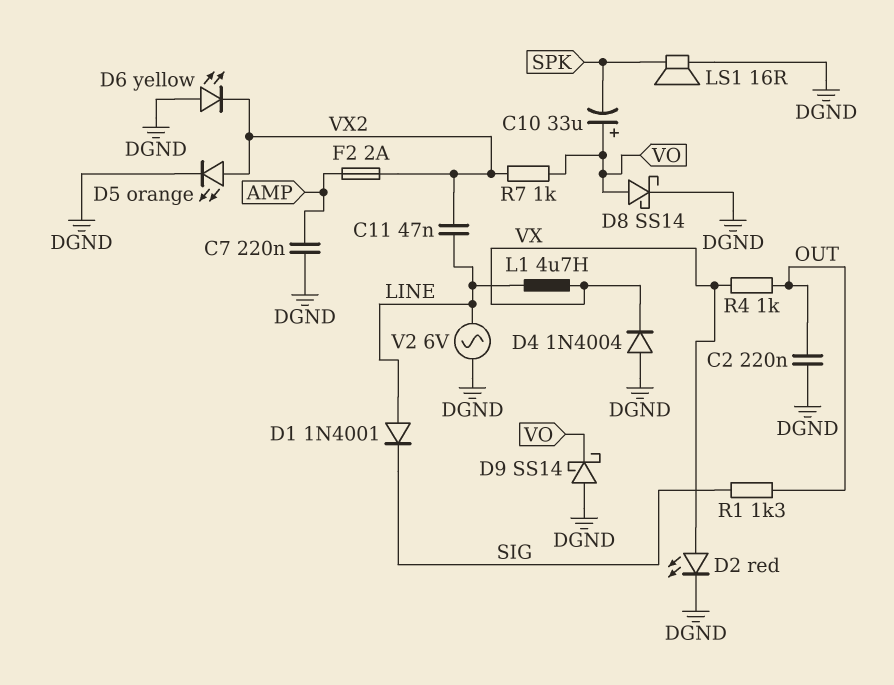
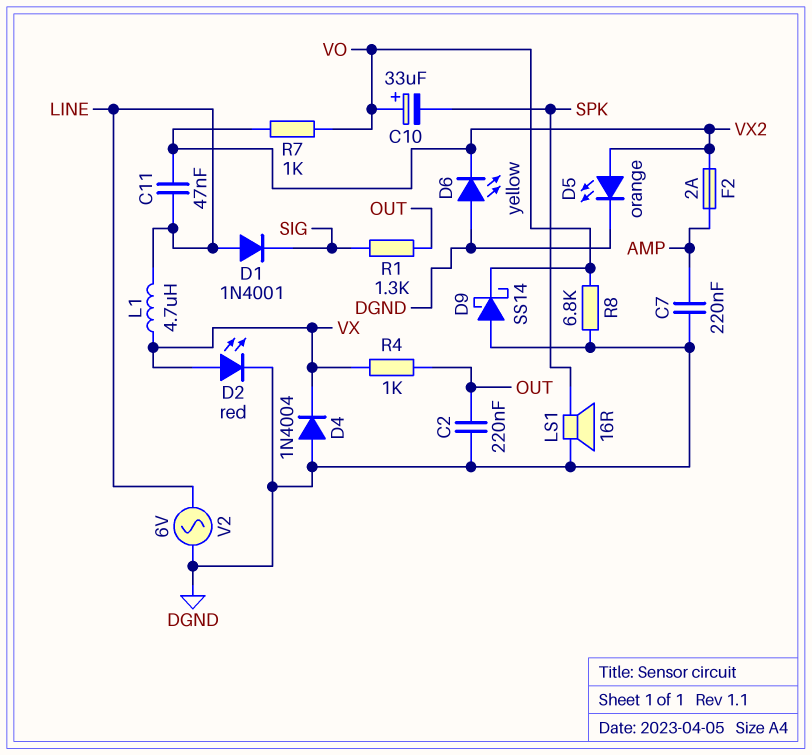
D8: schottky SS14 (A VO, K DGND) -> none
R8: none -> 6.8k (DGND, VO)

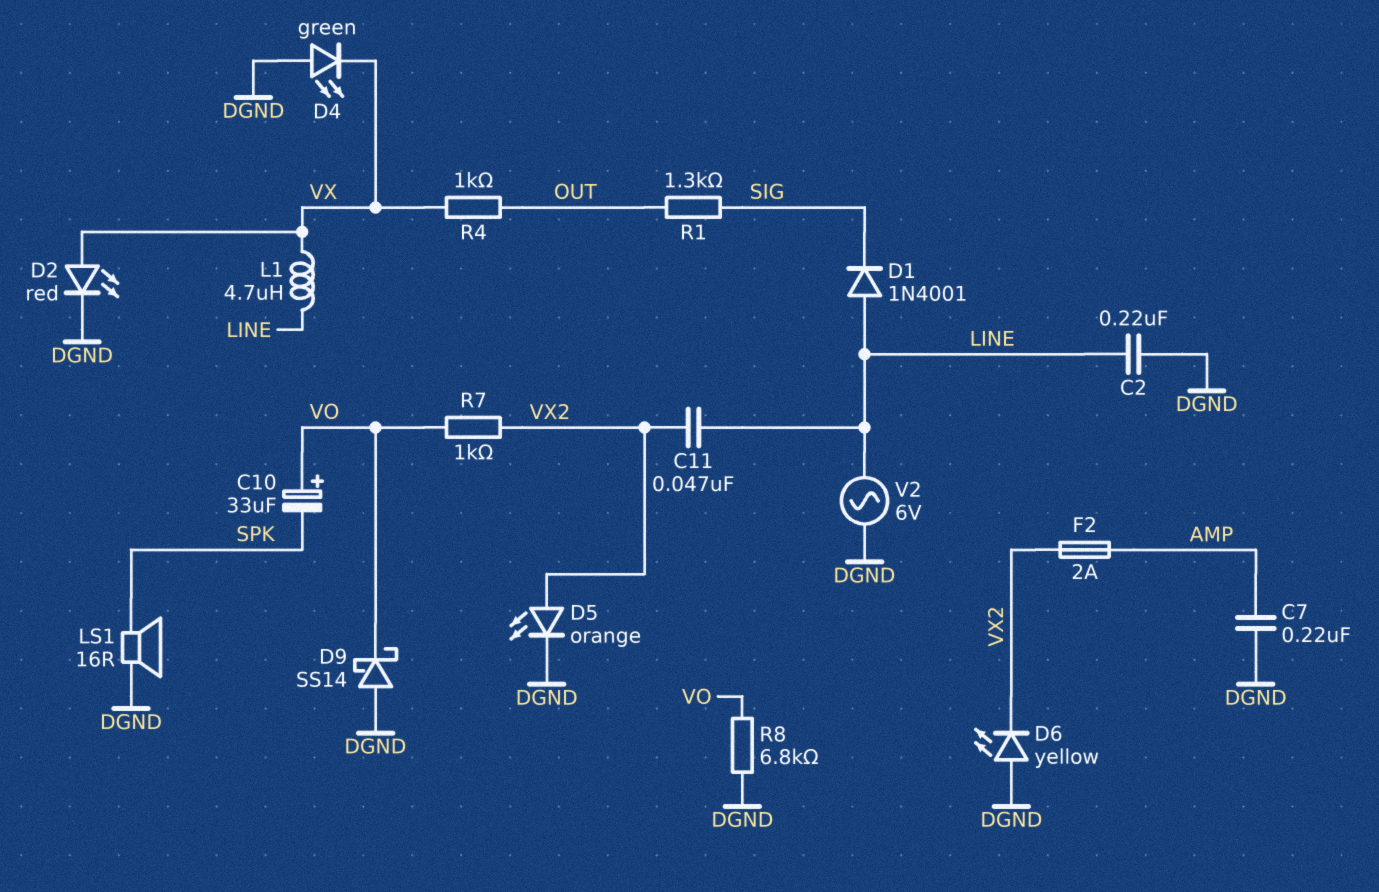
C2: 220nF (DGND, OUT) -> 220nF (DGND, LINE)
D4: diode 1N4004 (A DGND, K VX) -> LED green (A DGND, K VX)

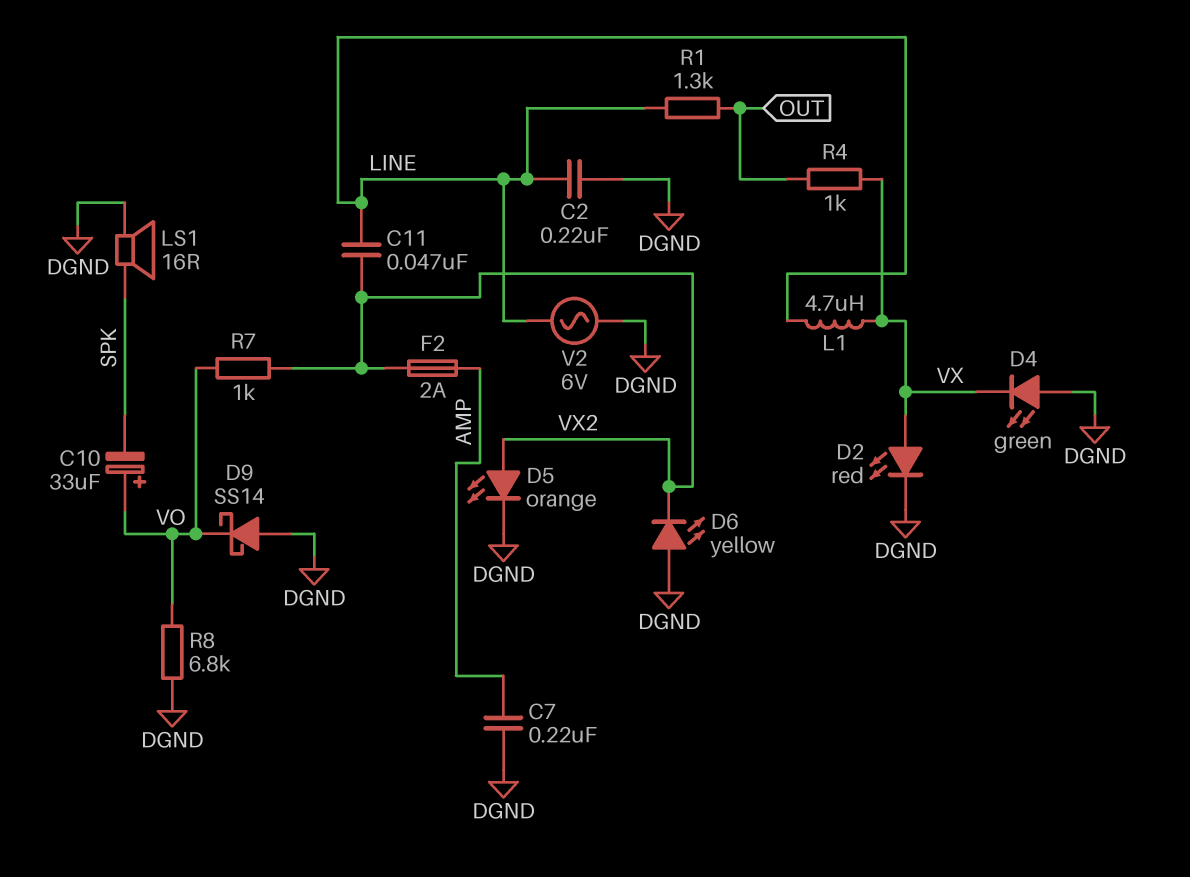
D1: diode 1N4001 (A LINE, K SIG) -> none
R1: 1.3k (OUT, SIG) -> 1.3k (LINE, OUT)

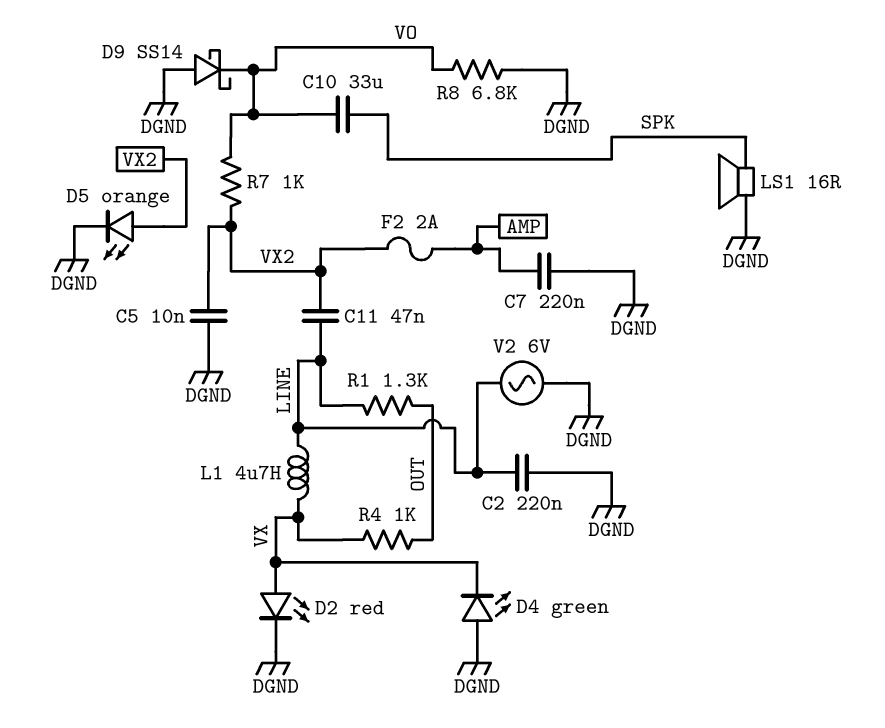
C5: none -> 10nF (DGND, VX2)
C10: 33uF (plus VO, minus SPK) -> 33uF (SPK, VO)
D6: LED yellow (A DGND, K VX2) -> none

